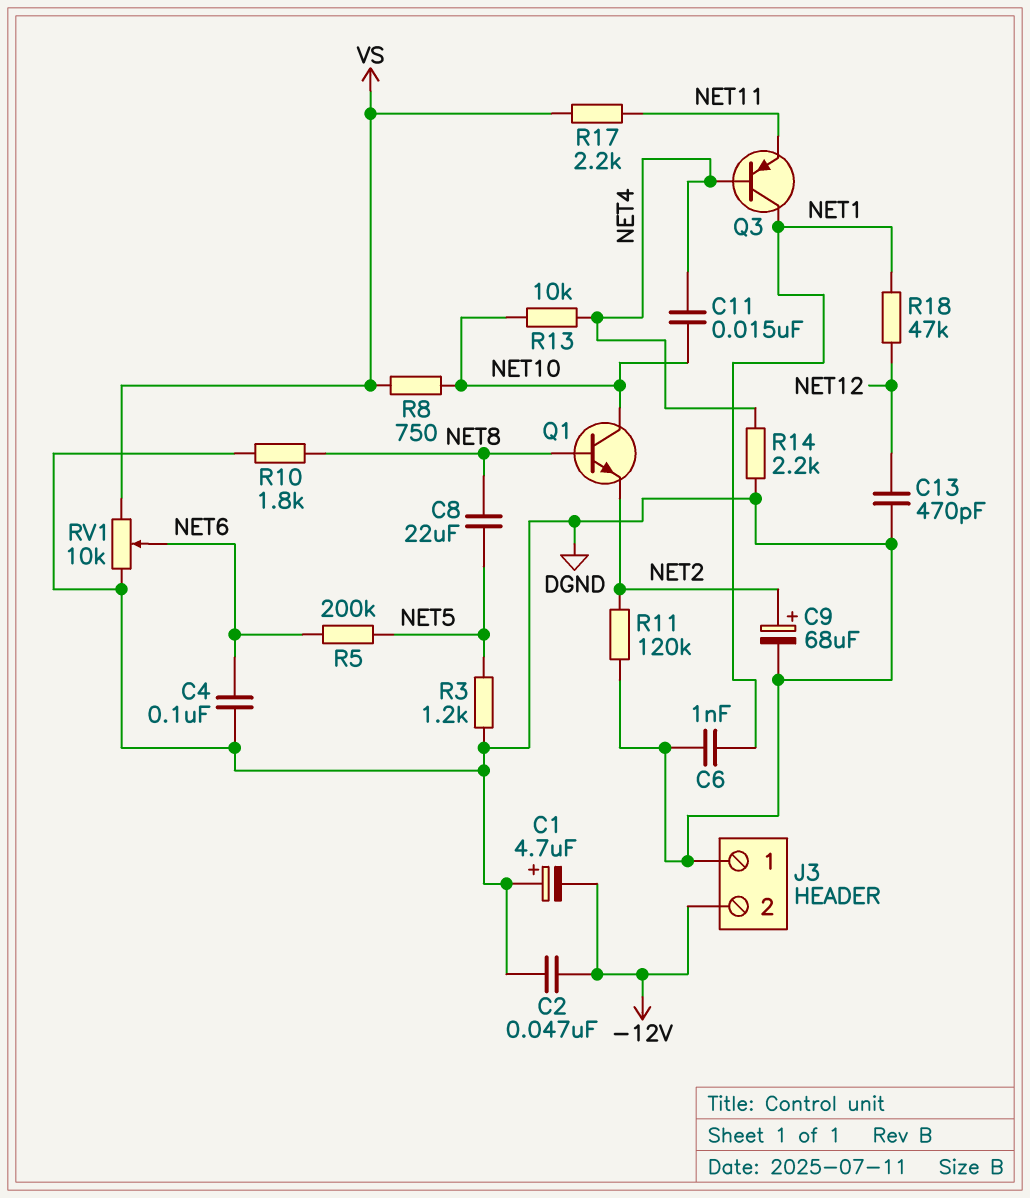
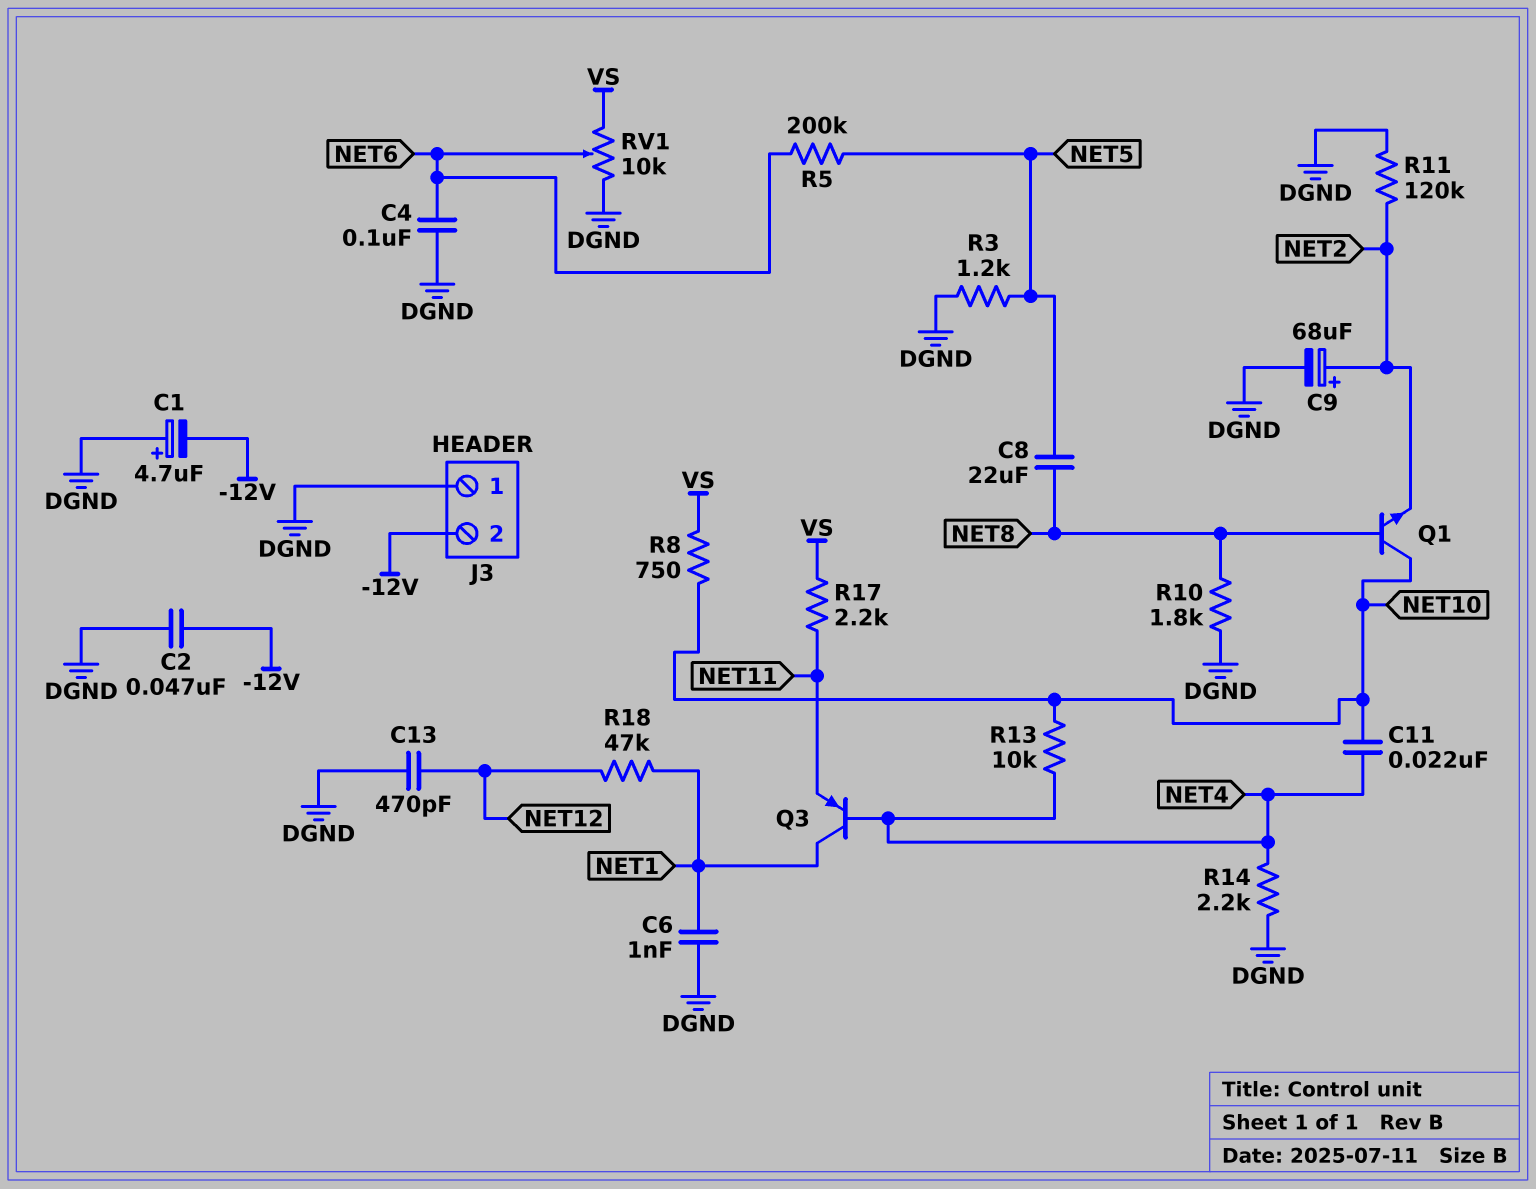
C11: 15nF (NET4, NET10) -> 22nF (NET4, NET10)

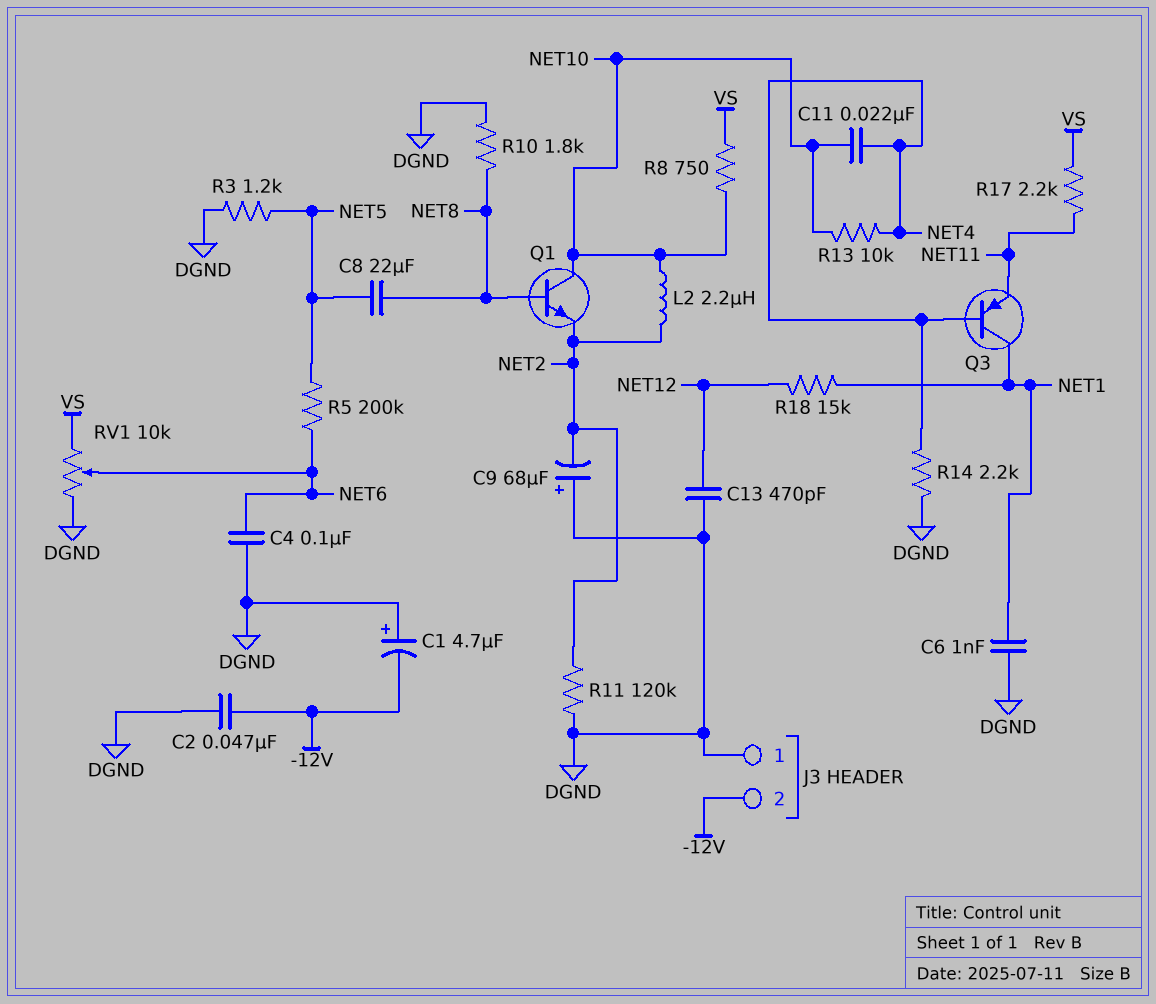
C9: 68uF (plus NET2, minus DGND) -> 68uF (plus DGND, minus NET2)
L2: none -> 2.2uH (NET2, NET10)
R18: 47k (NET1, NET12) -> 15k (NET1, NET12)

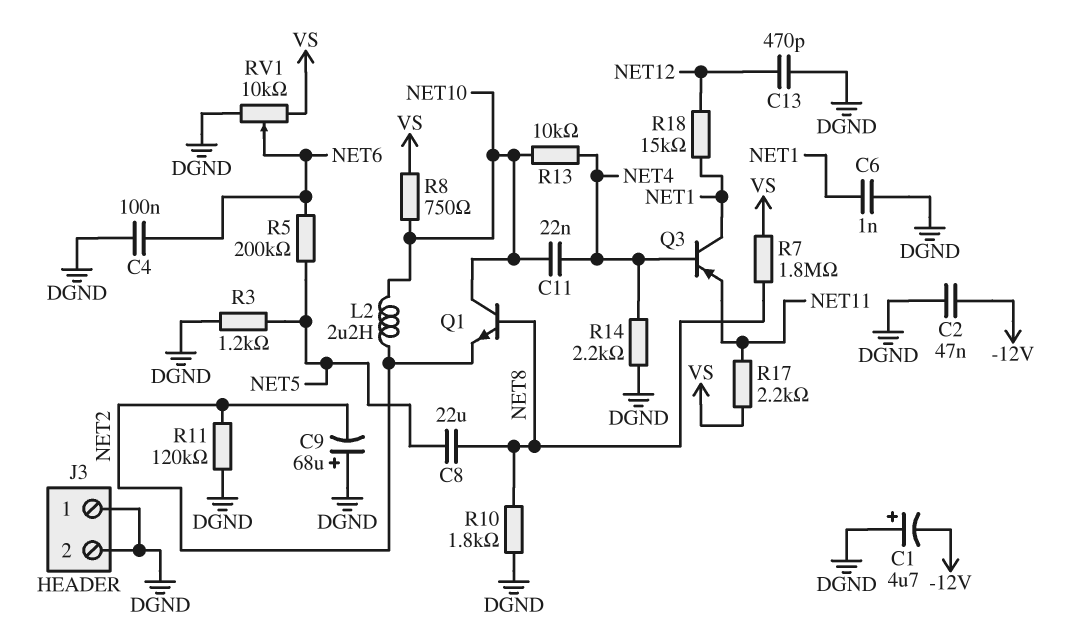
J3 pin 2: -12V -> DGND
R7: none -> 1.8M (NET8, VS)

